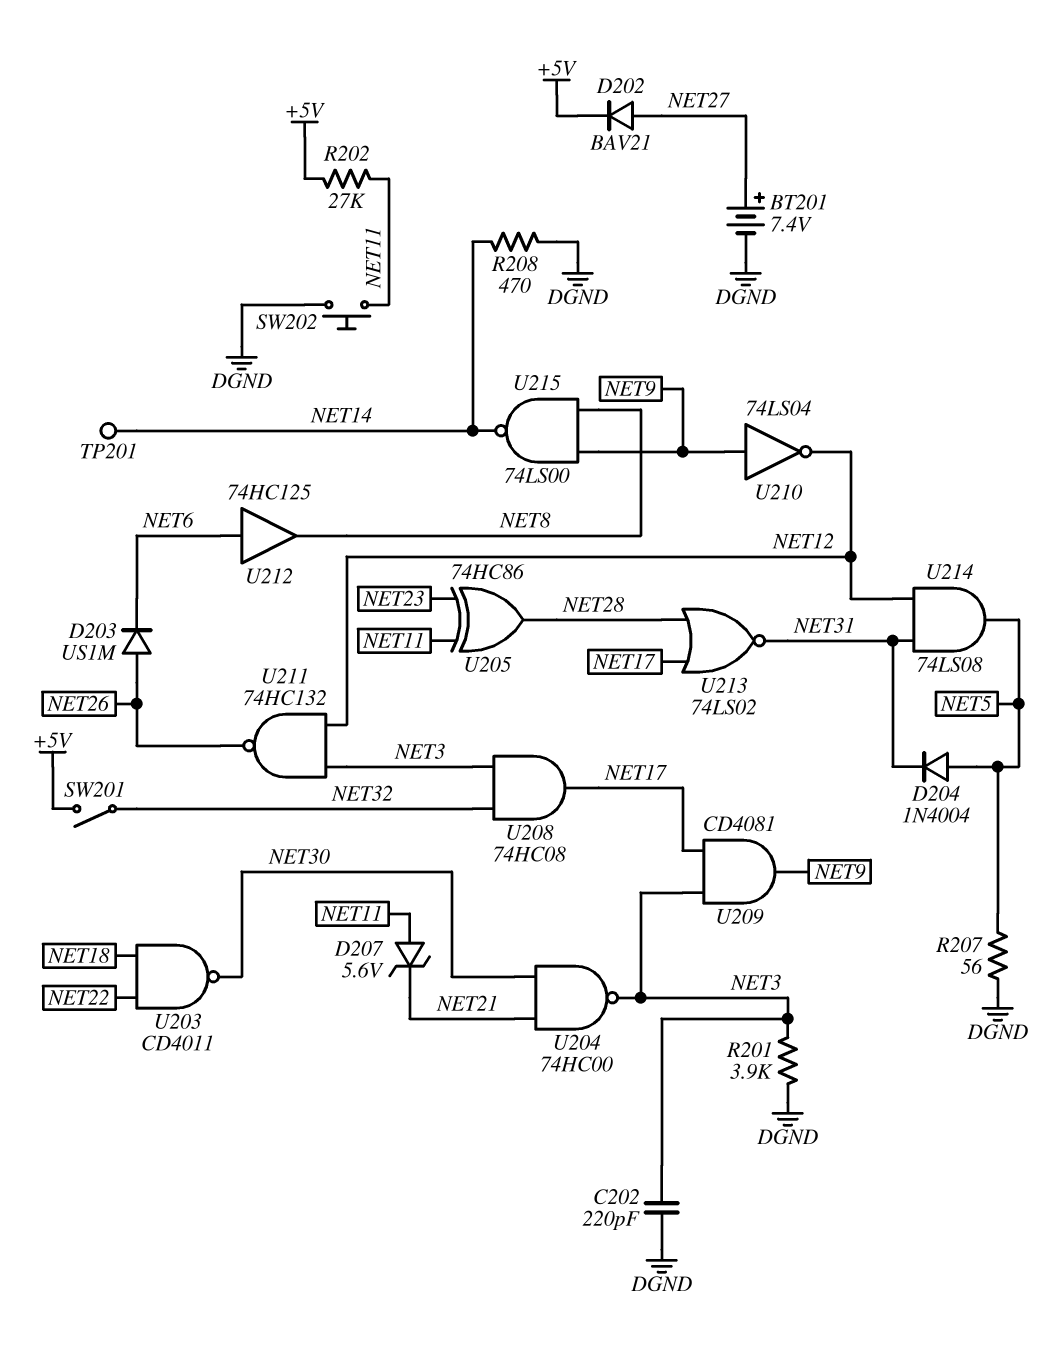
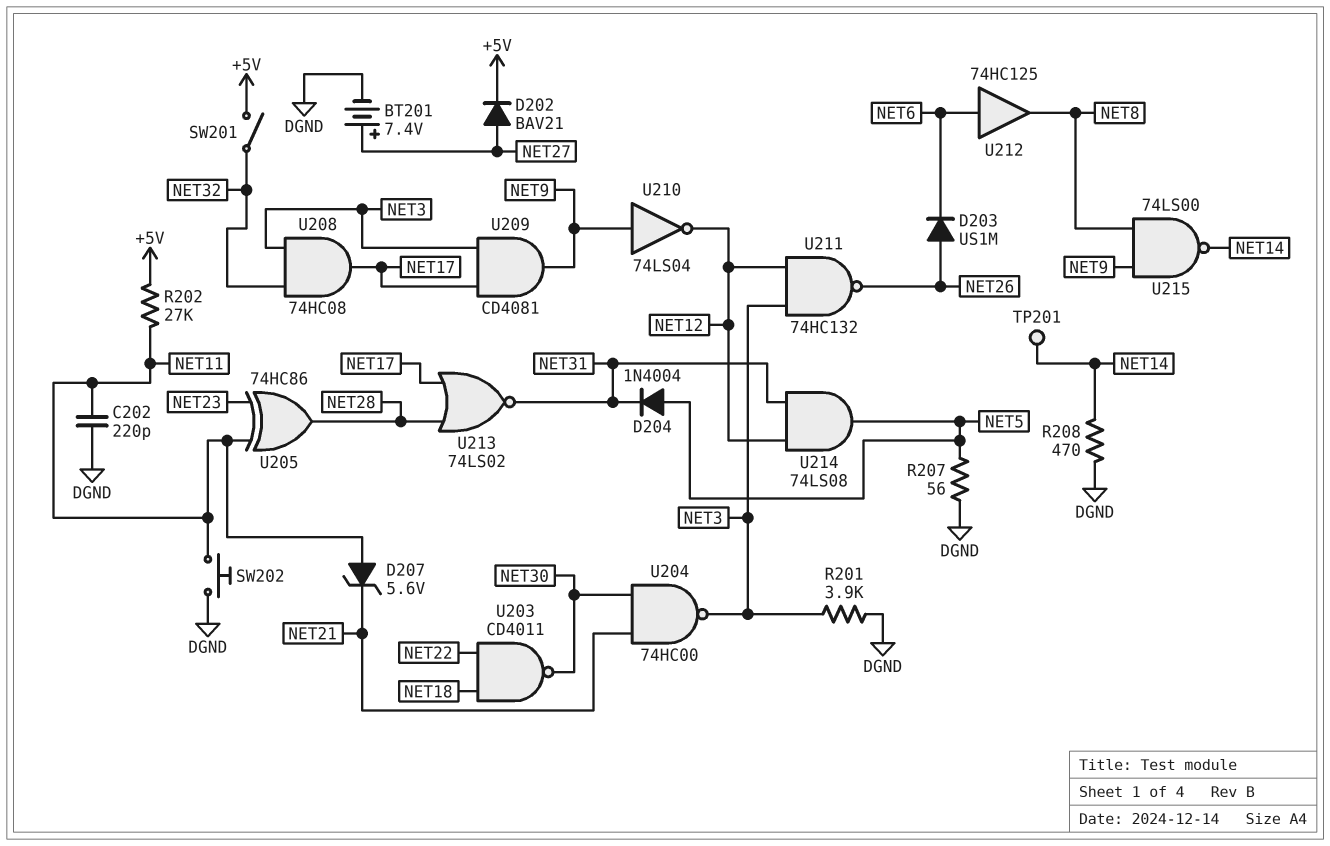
C202: 220pF (DGND, NET3) -> 220pF (DGND, NET11)

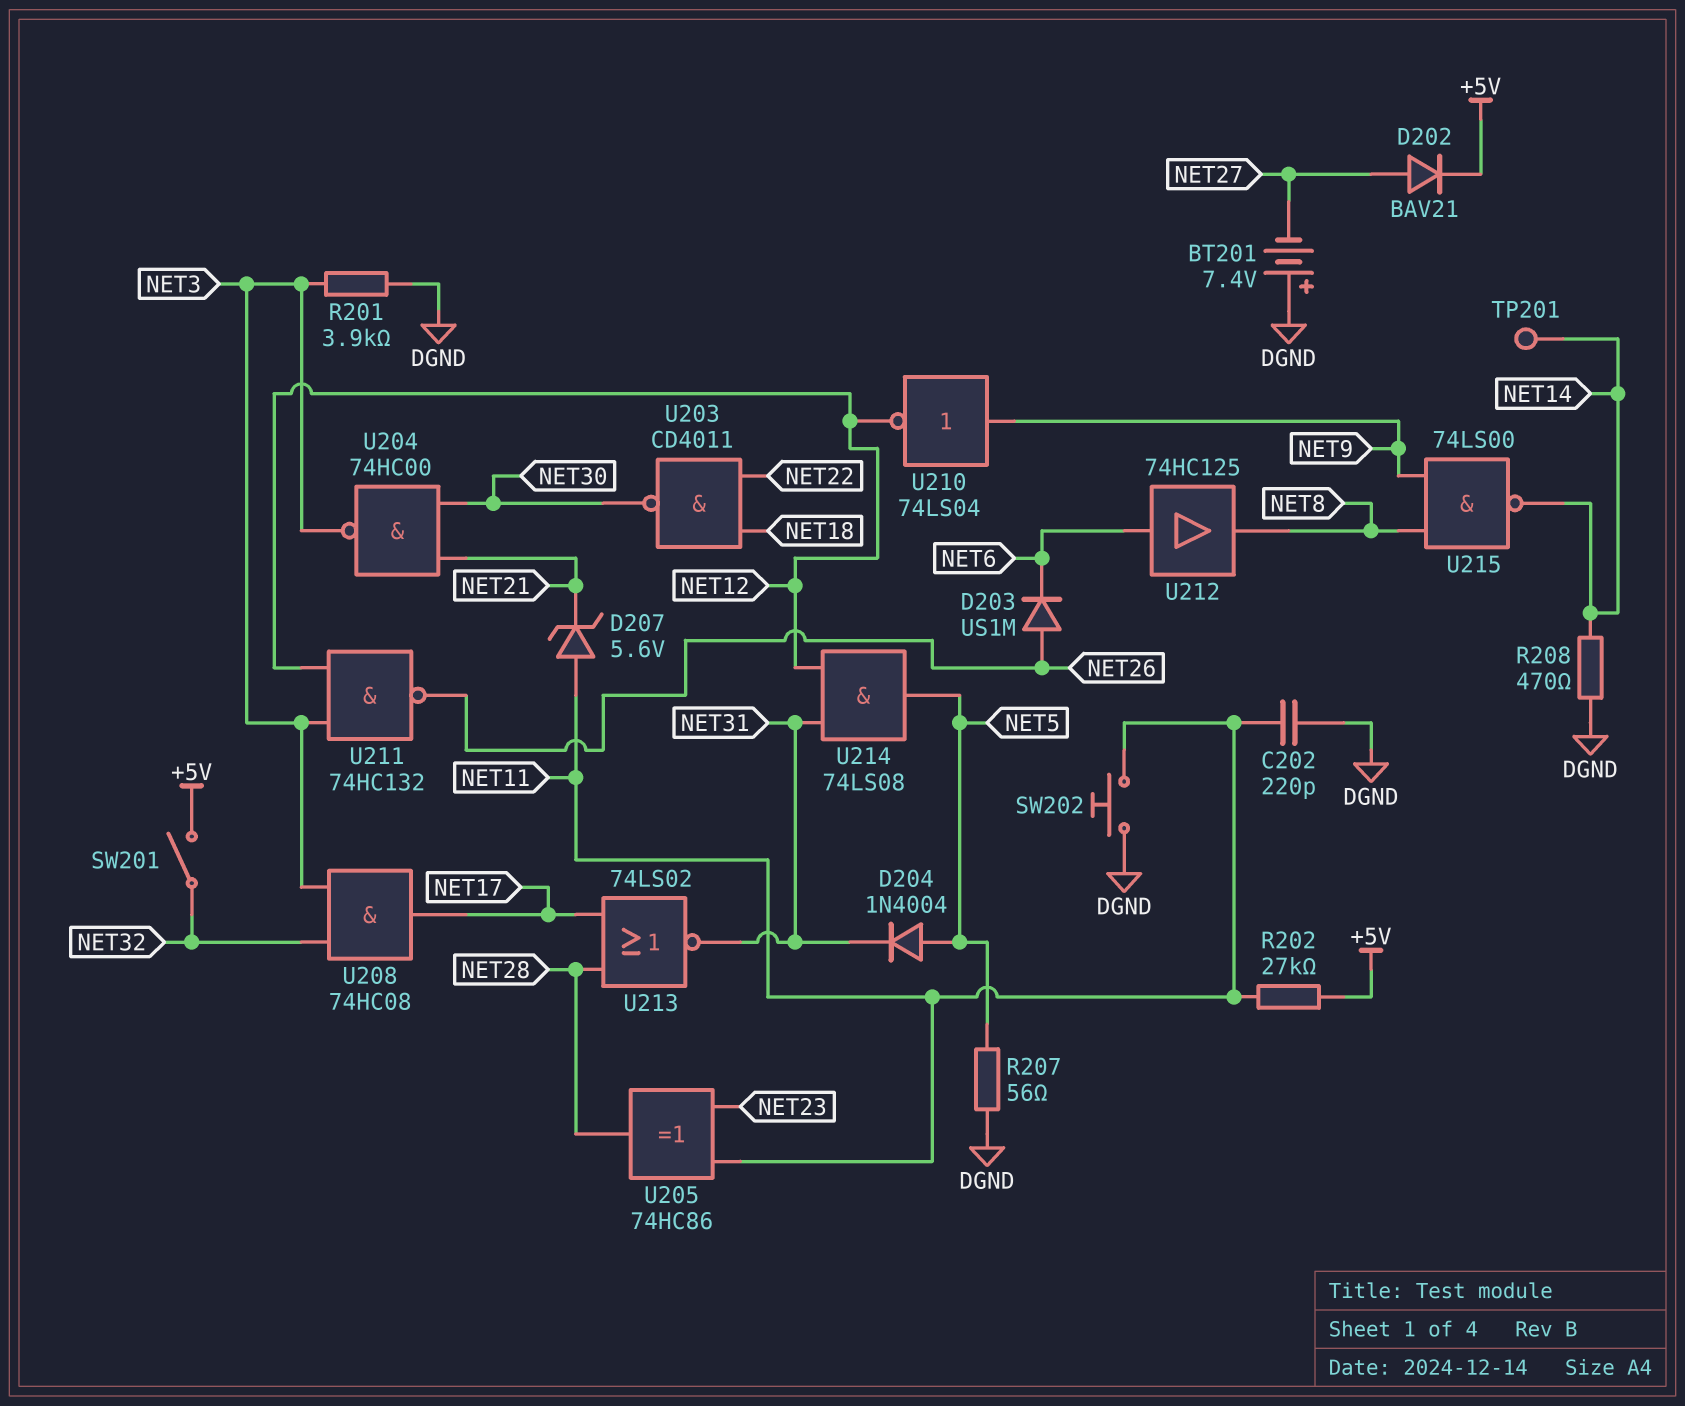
BT201: 7.4V (plus NET27, minus DGND) -> 7.4V (plus DGND, minus NET27)
U209: AND CD4081 (in NET3, in NET17, out NET9) -> none

